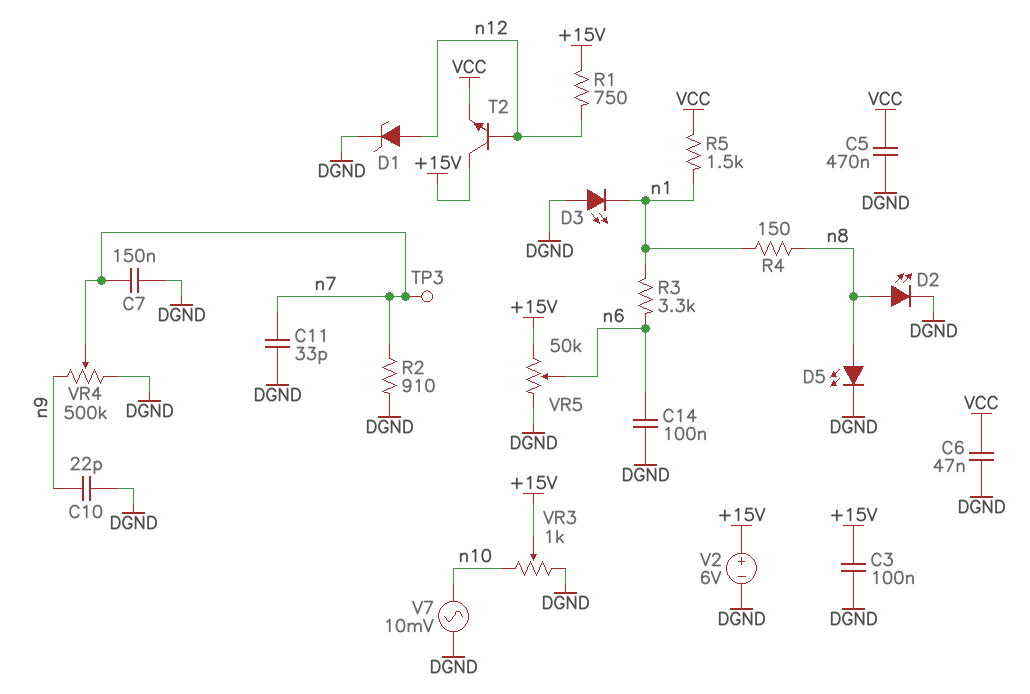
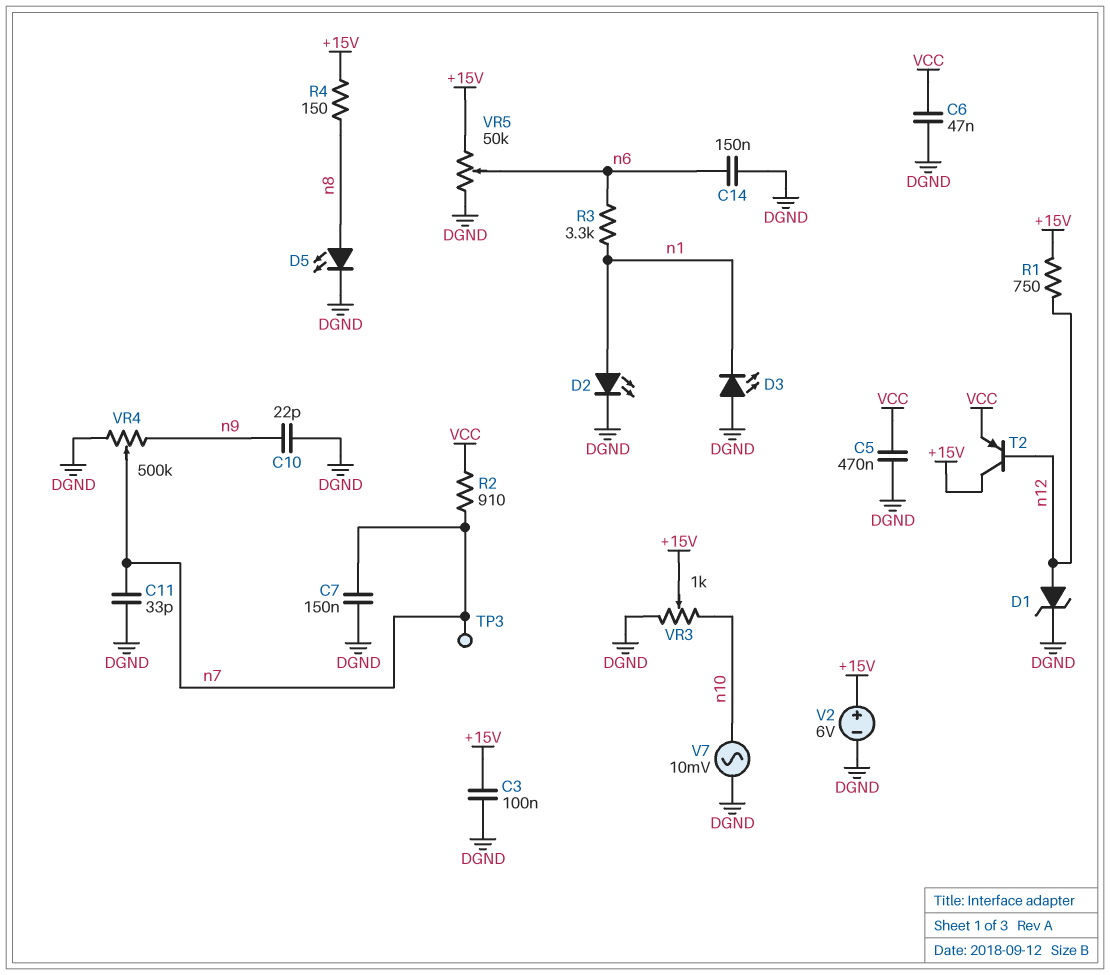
C14: 100nF (DGND, n6) -> 150nF (DGND, n6)
D2: LED (A n8, K DGND) -> LED (A n1, K DGND)
R2: 910 (DGND, n7) -> 910 (VCC, n7)
R4: 150 (n1, n8) -> 150 (+15V, n8)
R5: 1.5k (VCC, n1) -> none
T2: NPN (B n12, C +15V, E VCC) -> PNP (B n12, C +15V, E VCC)

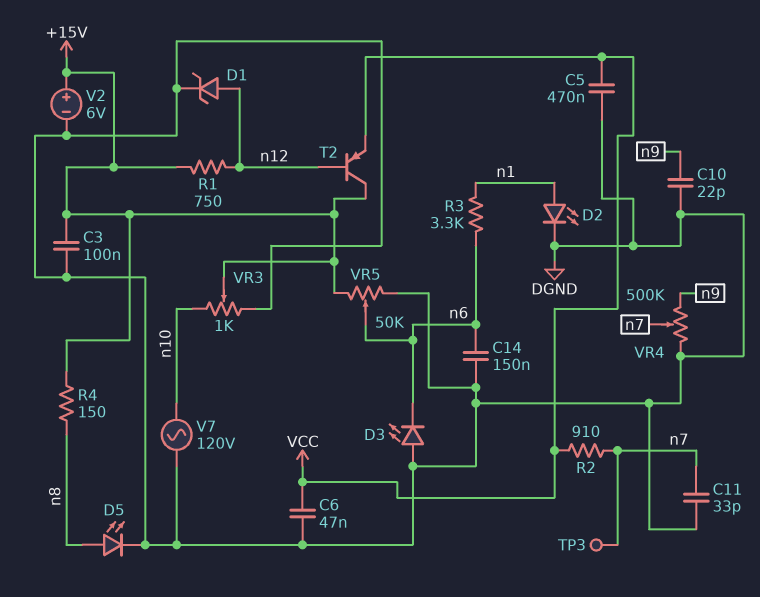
C7: 150nF (DGND, n7) -> none
D3: LED (A DGND, K n1) -> LED (A DGND, K n6)
V7: AC 10mV (DGND, n10) -> AC 120V (DGND, n10)

